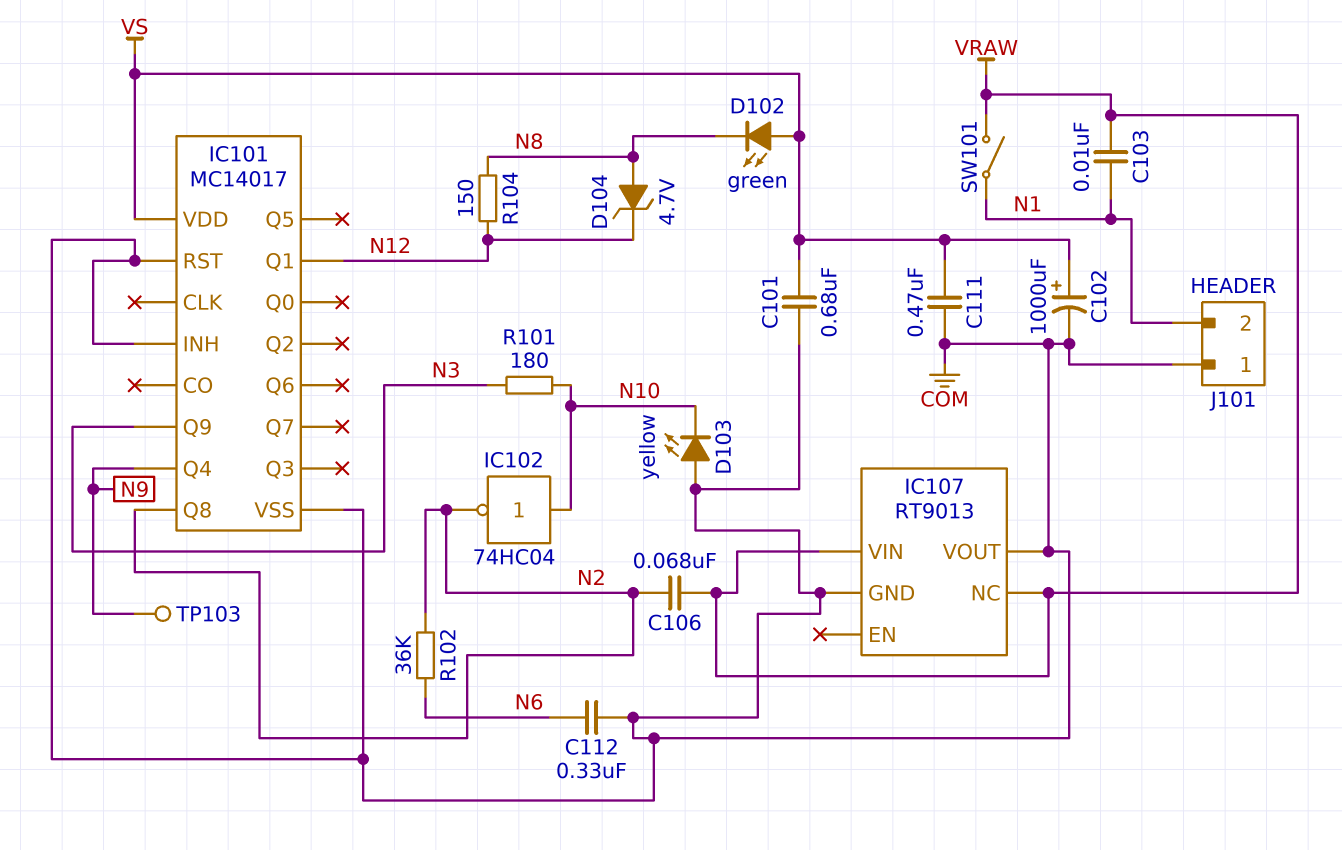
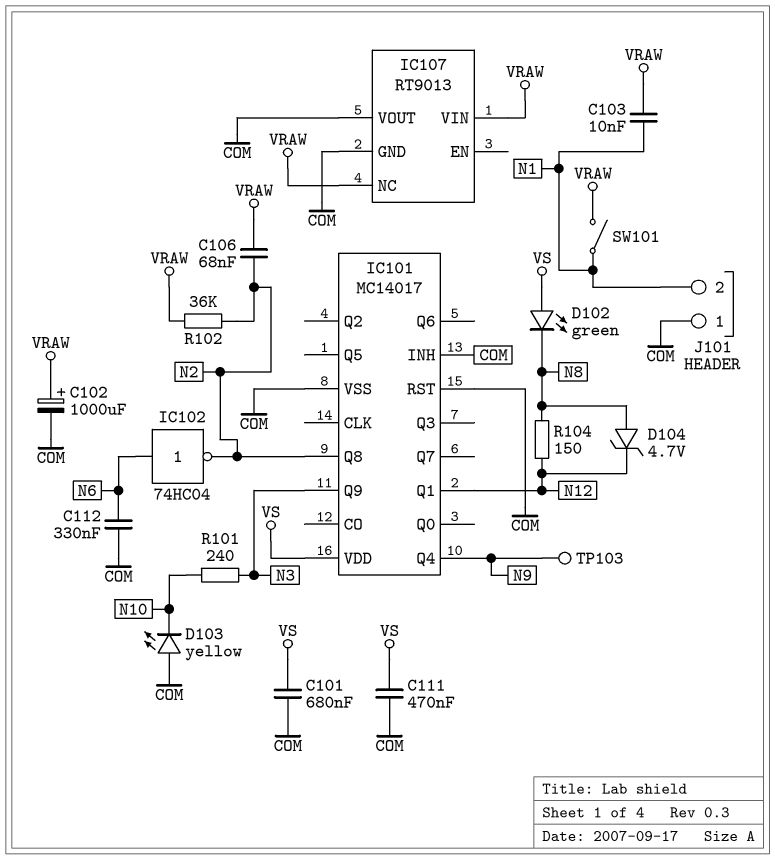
C102: 1000uF (plus VS, minus COM) -> 1000uF (plus VRAW, minus COM)
IC102: NOT 74HC04 (in N10, out N2) -> NOT 74HC04 (in N6, out N2)
R101: 180 (N3, N10) -> 240 (N3, N10)
R102: 36k (N2, N6) -> 36k (N2, VRAW)

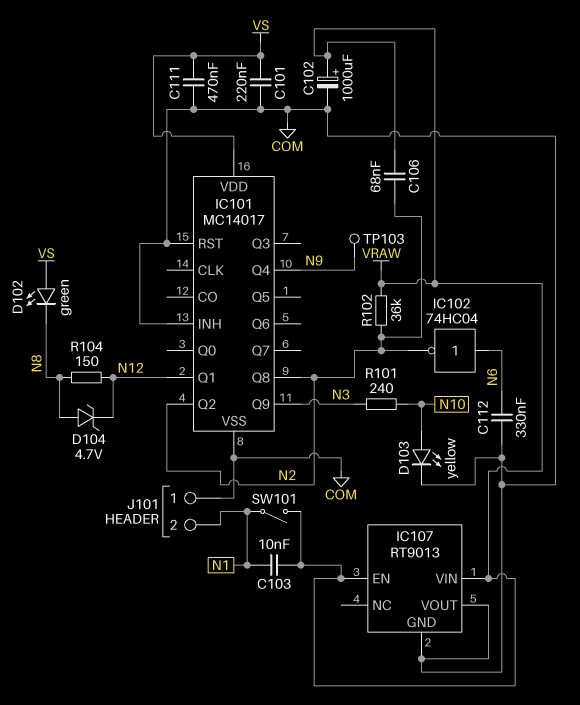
C101: 680nF (COM, VS) -> 220nF (COM, VS)
D103: LED yellow (A COM, K N10) -> LED yellow (A N10, K COM)
IC101 pin Q2: none -> N2
IC107 pin EN: none -> VRAW
IC107 pin NC: VRAW -> none

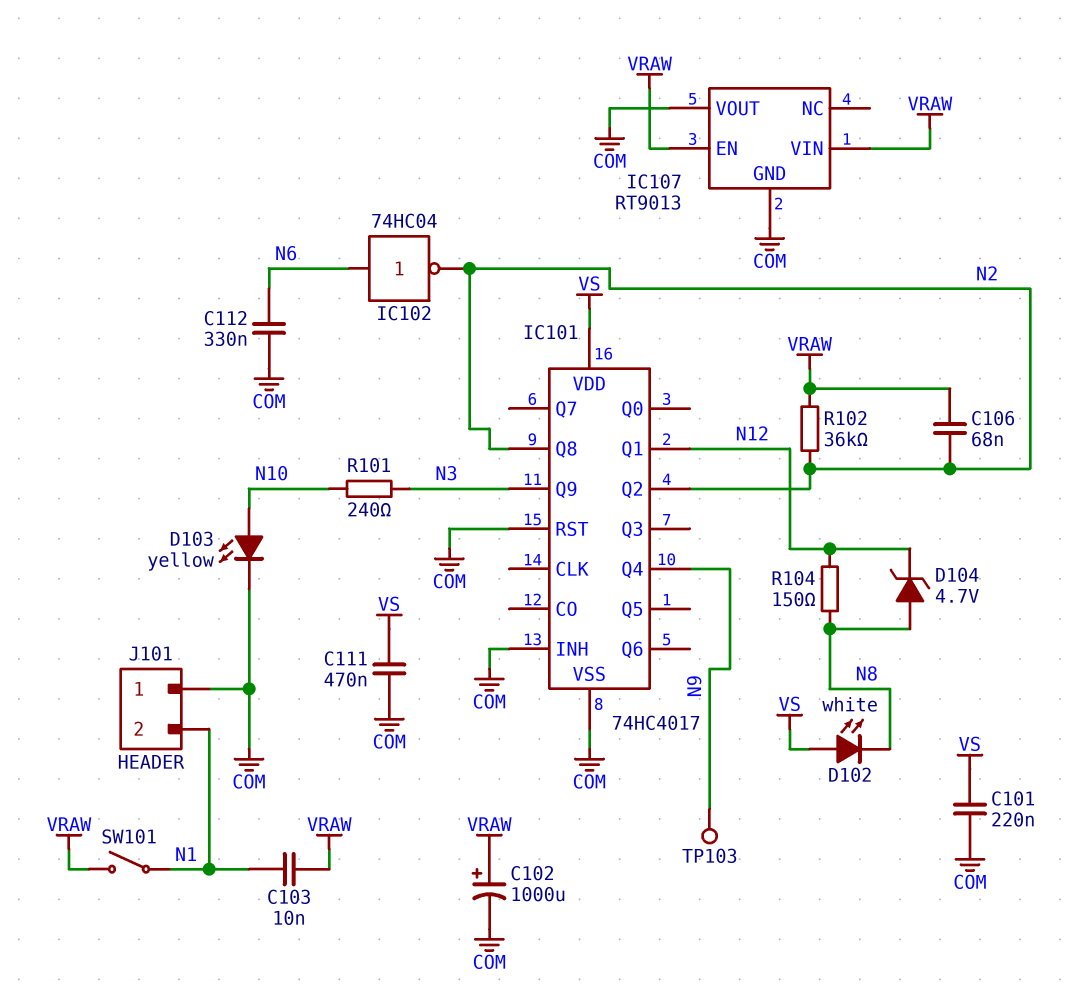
D102: LED green (A VS, K N8) -> LED white (A VS, K N8)
IC101: MC14017 -> 74HC4017

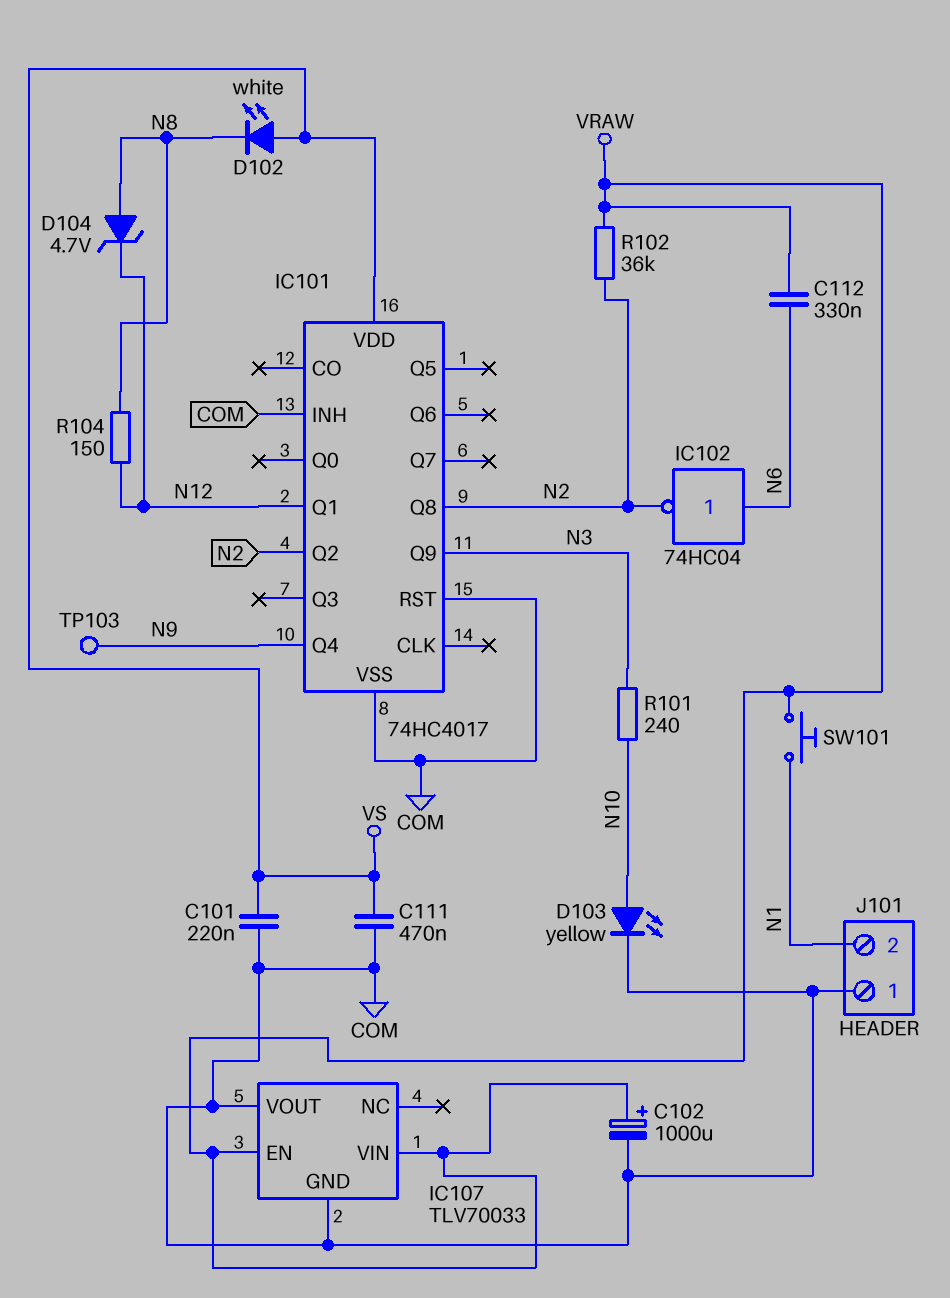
C103: 10nF (N1, VRAW) -> none
C106: 68nF (N2, VRAW) -> none
C112: 330nF (COM, N6) -> 330nF (N6, VRAW)
IC107: RT9013 -> TLV70033
SW101: switch (N1, VRAW) -> button (N1, VRAW)

